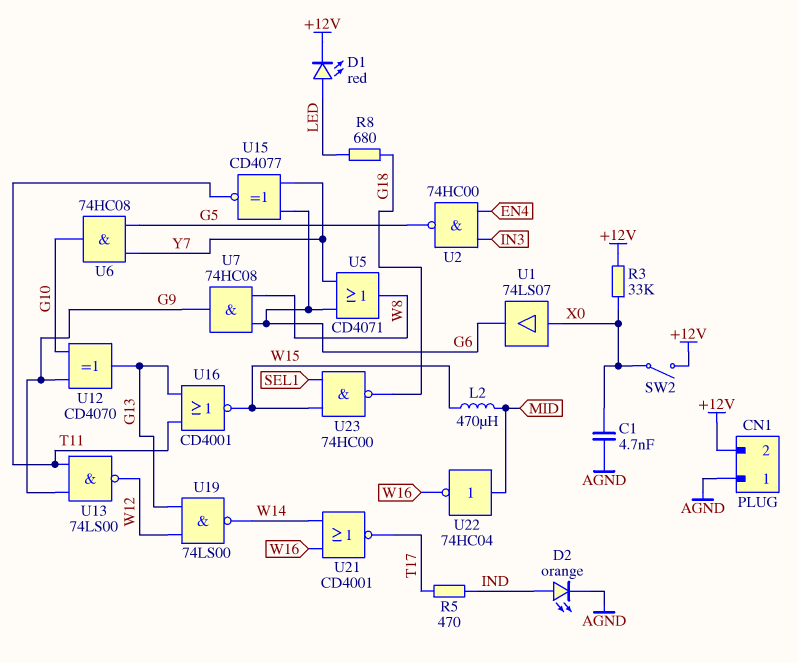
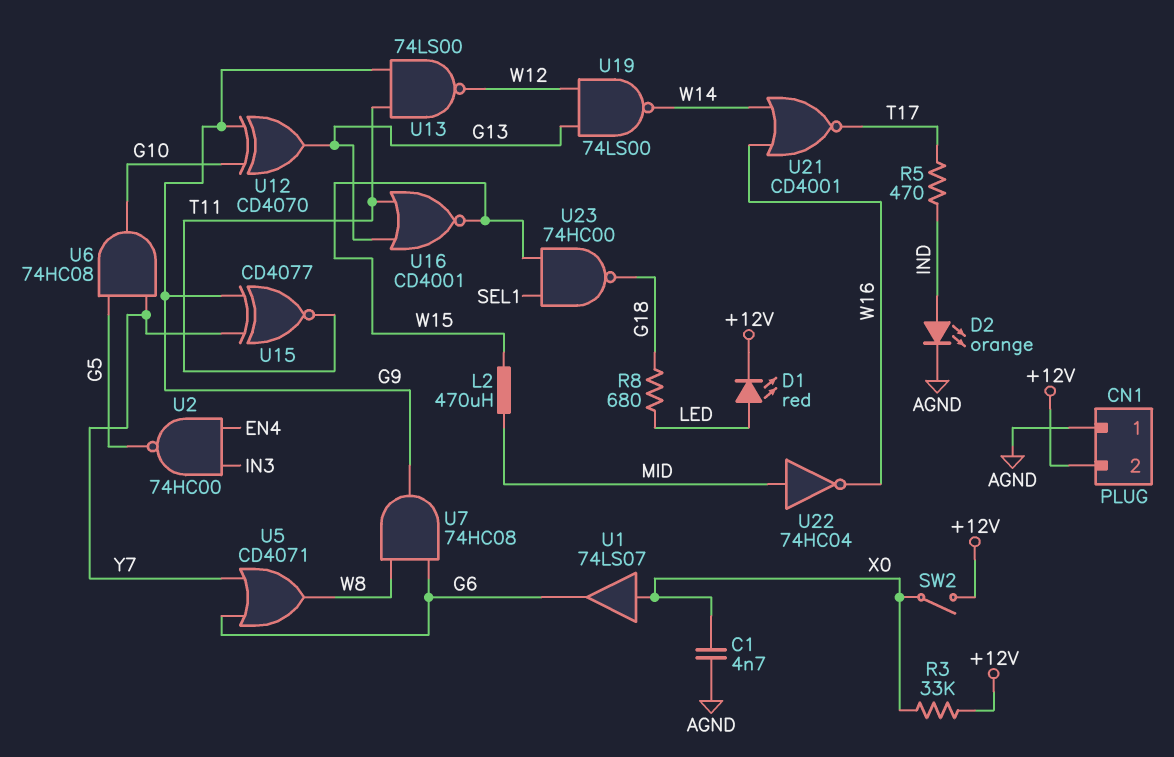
U15: XNOR CD4077 (in G6, in Y7, out T11) -> XNOR CD4077 (in G9, in Y7, out T11)

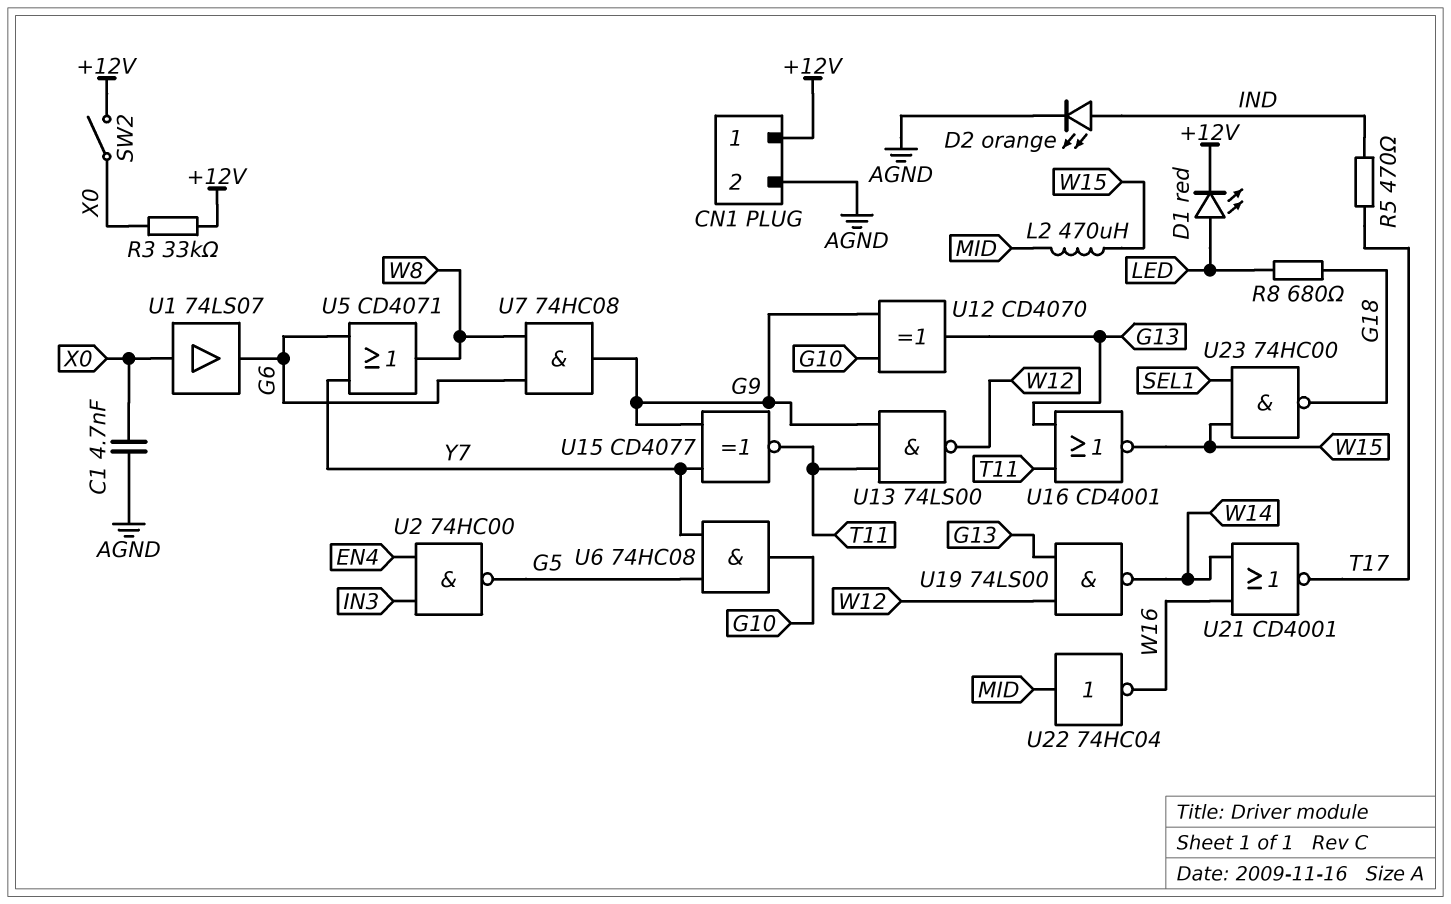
CN1 pin 1: AGND -> +12V
CN1 pin 2: +12V -> AGND

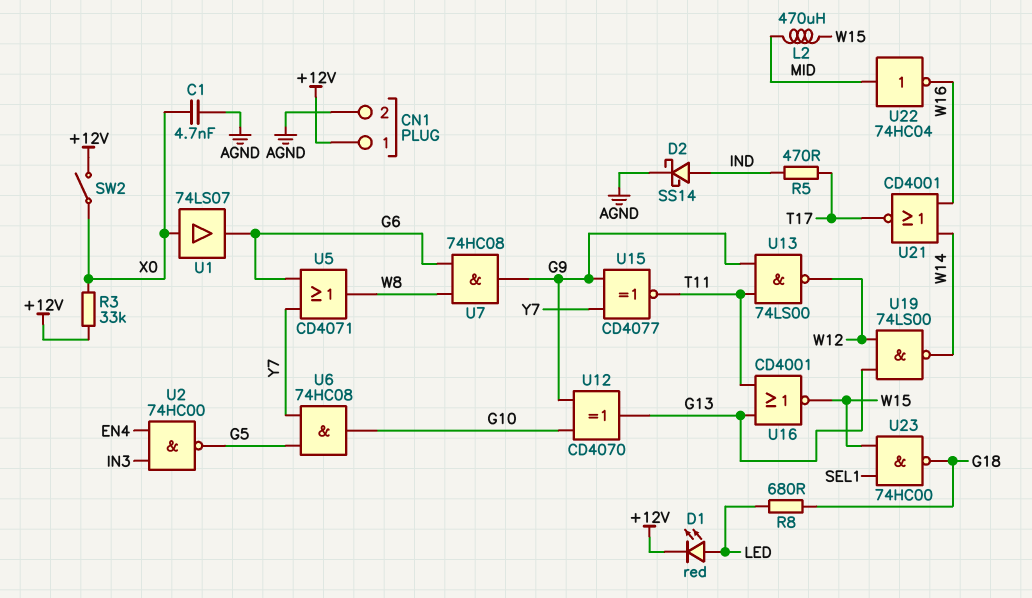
D2: LED orange (A IND, K AGND) -> schottky SS14 (A IND, K AGND)

